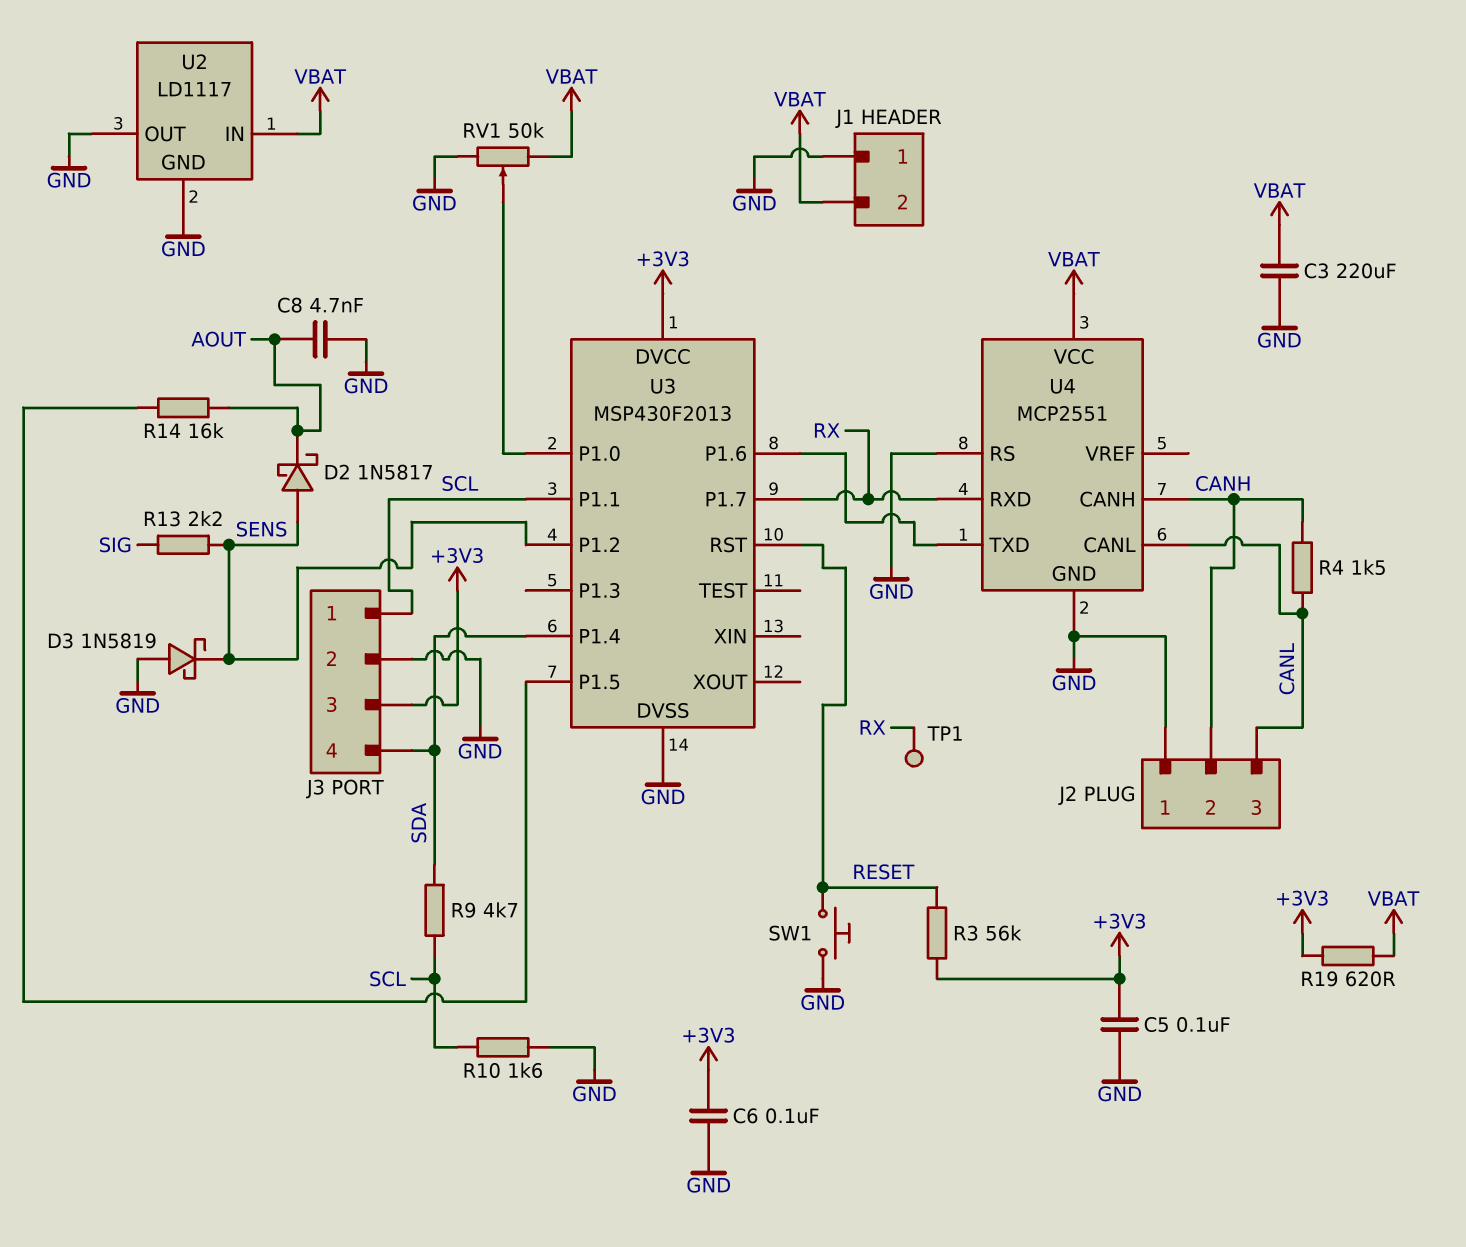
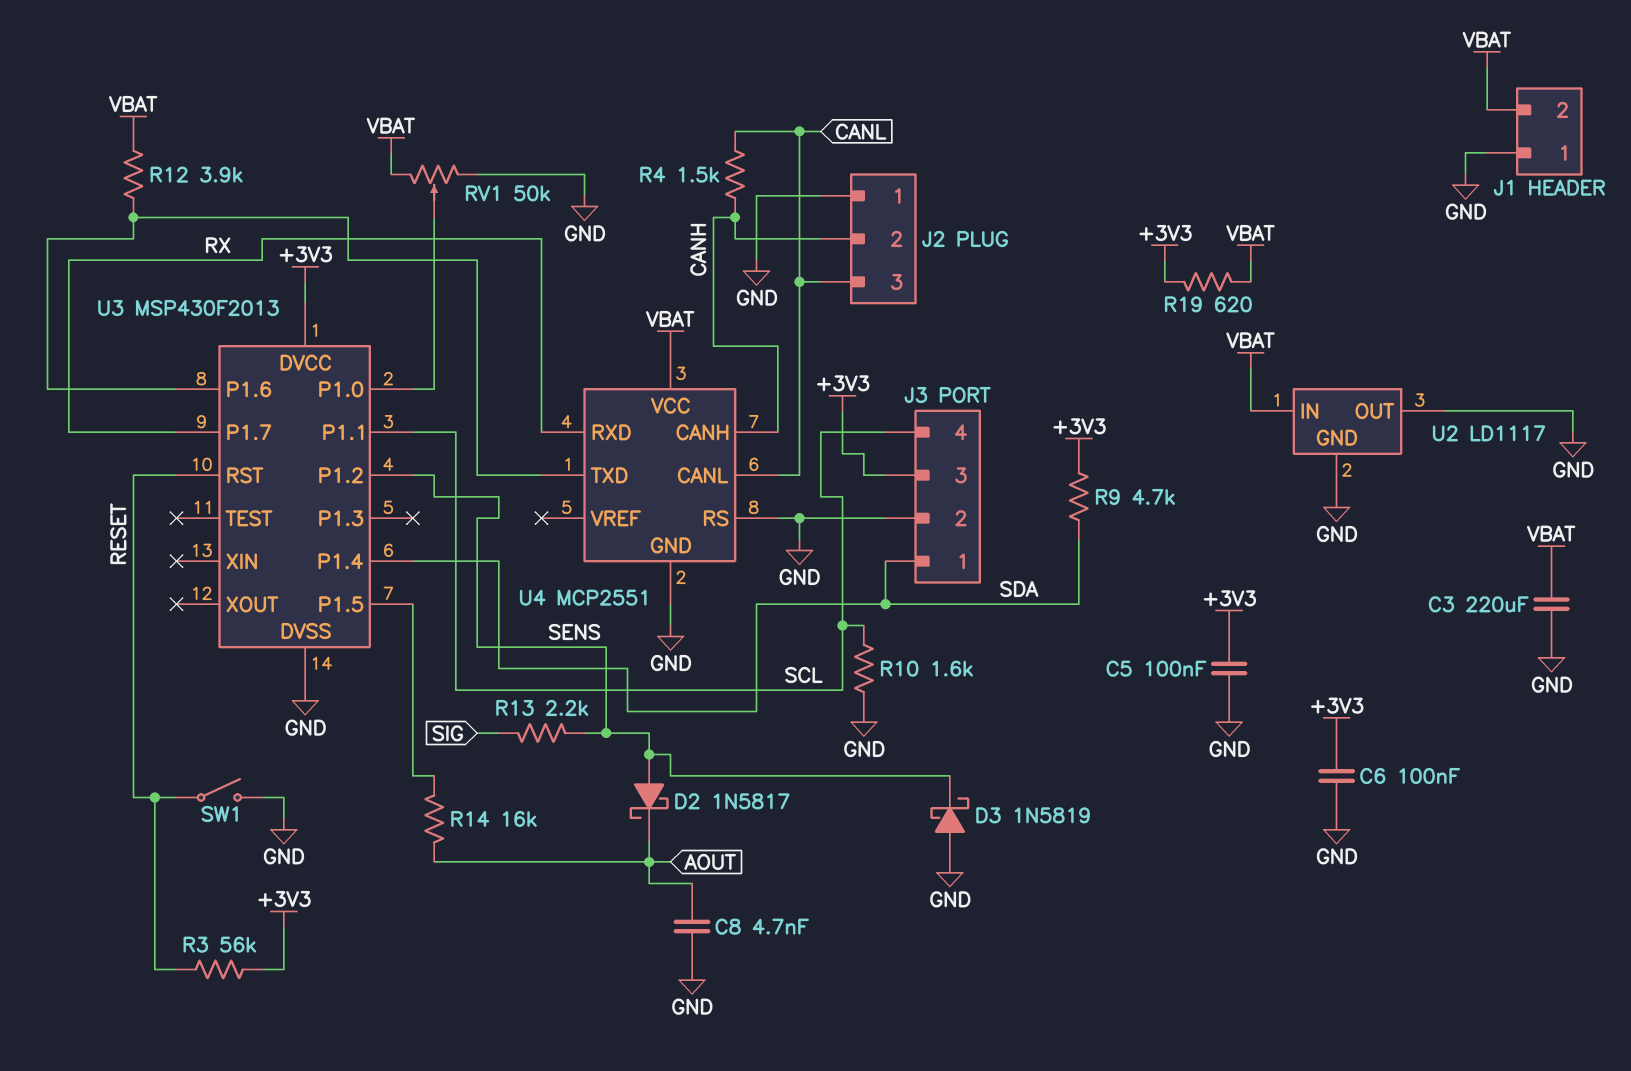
J3 pin 1: SCL -> SDA
J3 pin 4: SDA -> SCL
R9: 4.7k (SCL, SDA) -> 4.7k (+3V3, SDA)
R12: none -> 3.9k (U3/P1.6, VBAT)
SW1: button (GND, RESET) -> switch (GND, RESET)
TP1: test point (RX) -> none

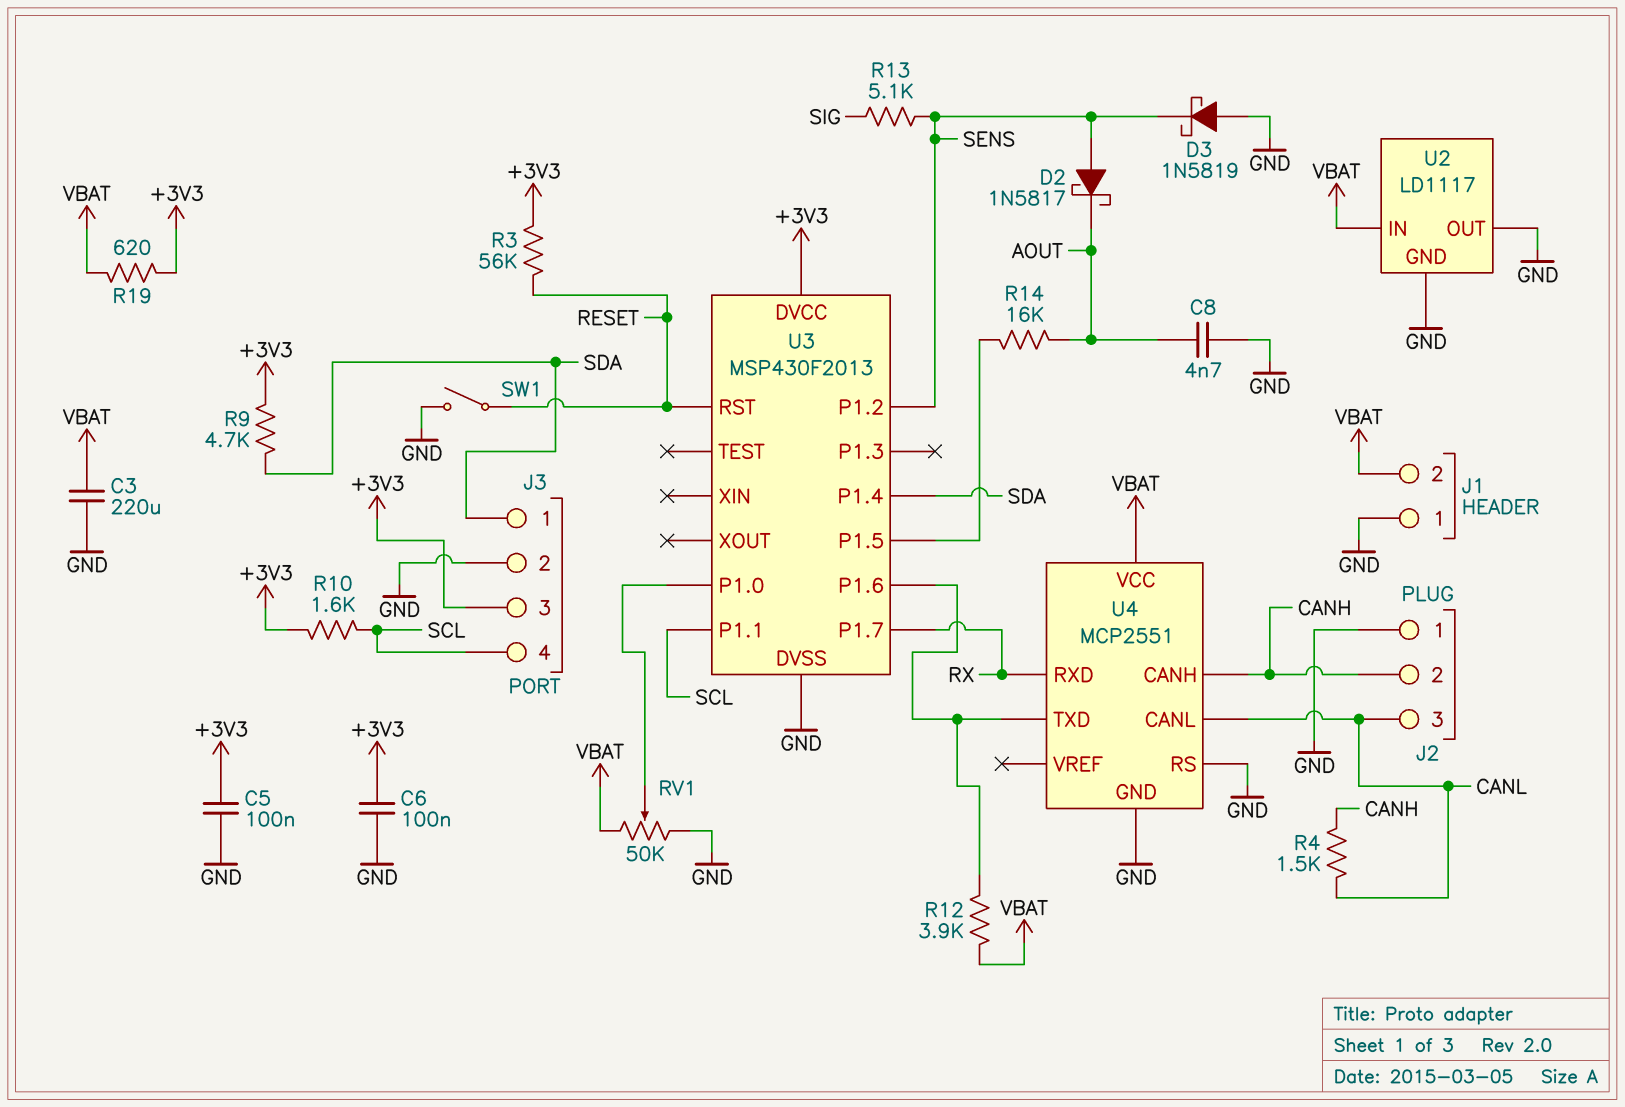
R10: 1.6k (GND, SCL) -> 1.6k (+3V3, SCL)
R13: 2.2k (SENS, SIG) -> 5.1k (SENS, SIG)

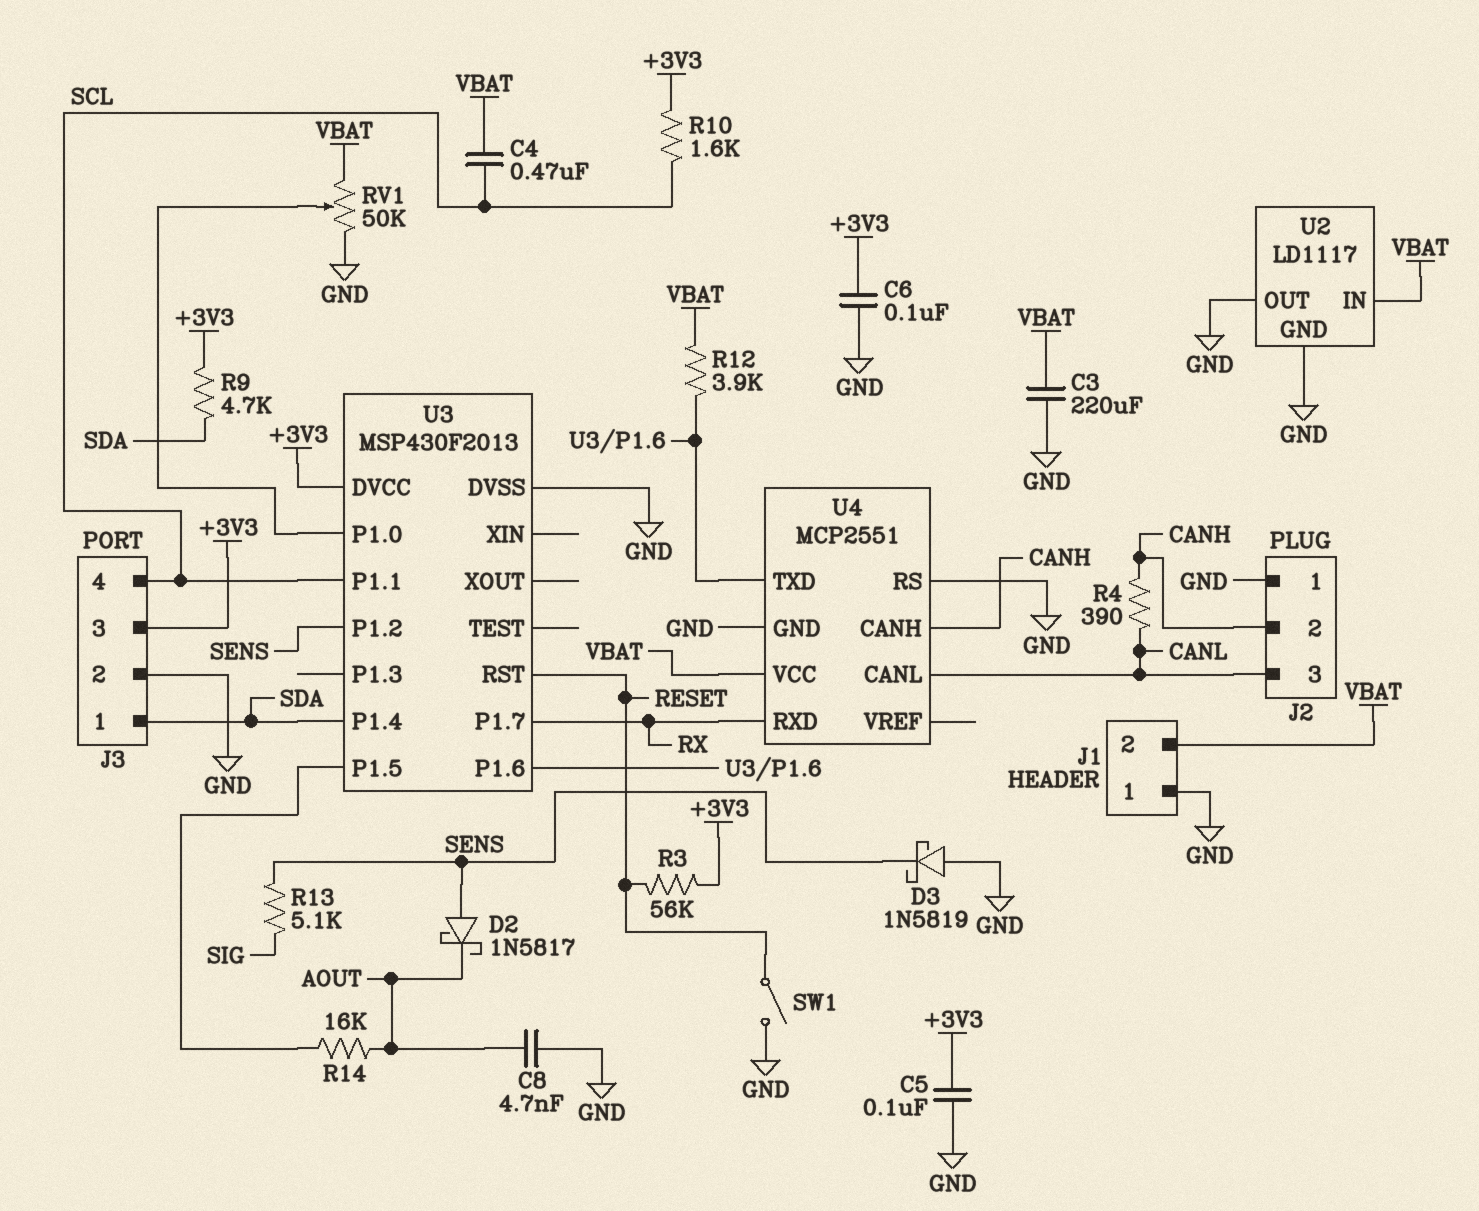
C4: none -> 470nF (SCL, VBAT)
R4: 1.5k (CANH, CANL) -> 390 (CANH, CANL)
R19: 620 (+3V3, VBAT) -> none

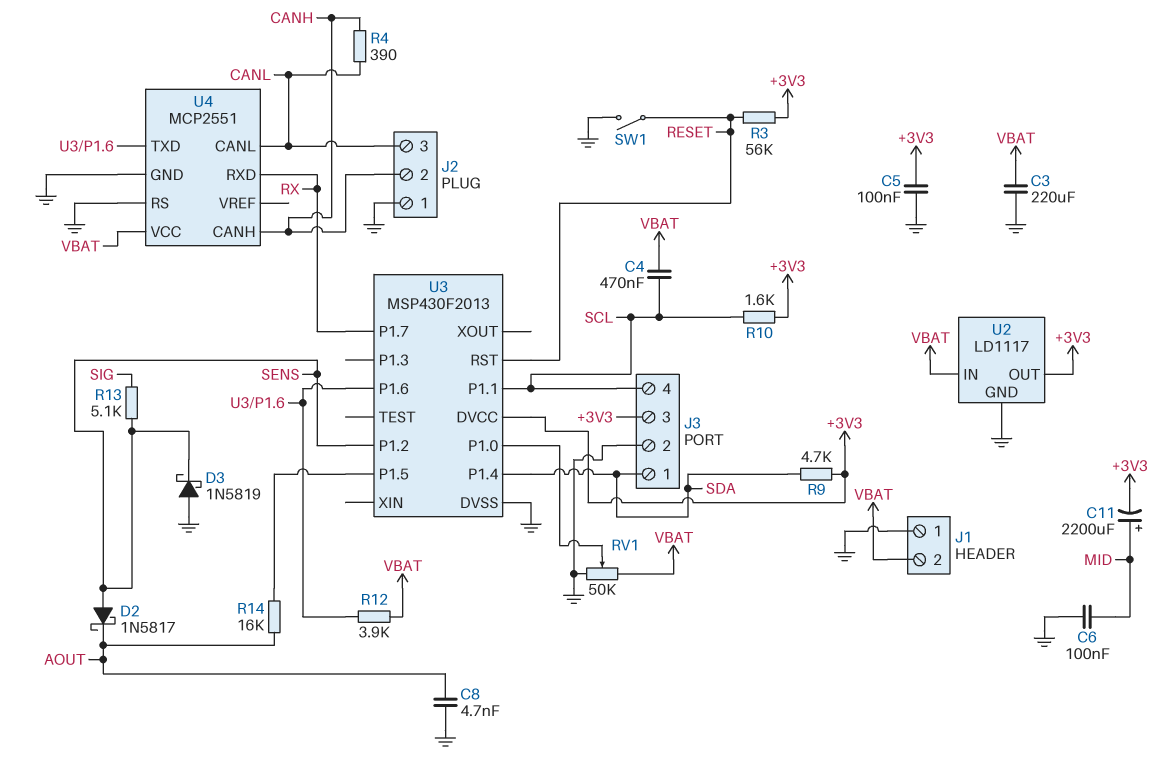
C6: 100nF (+3V3, GND) -> 100nF (GND, MID)
C11: none -> 2200uF (plus MID, minus +3V3)
U2 pin OUT: GND -> +3V3

